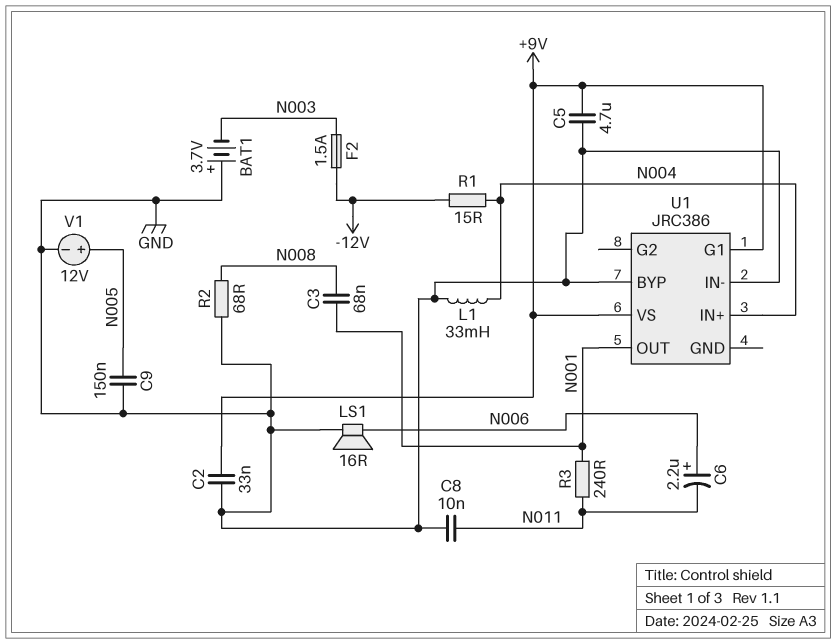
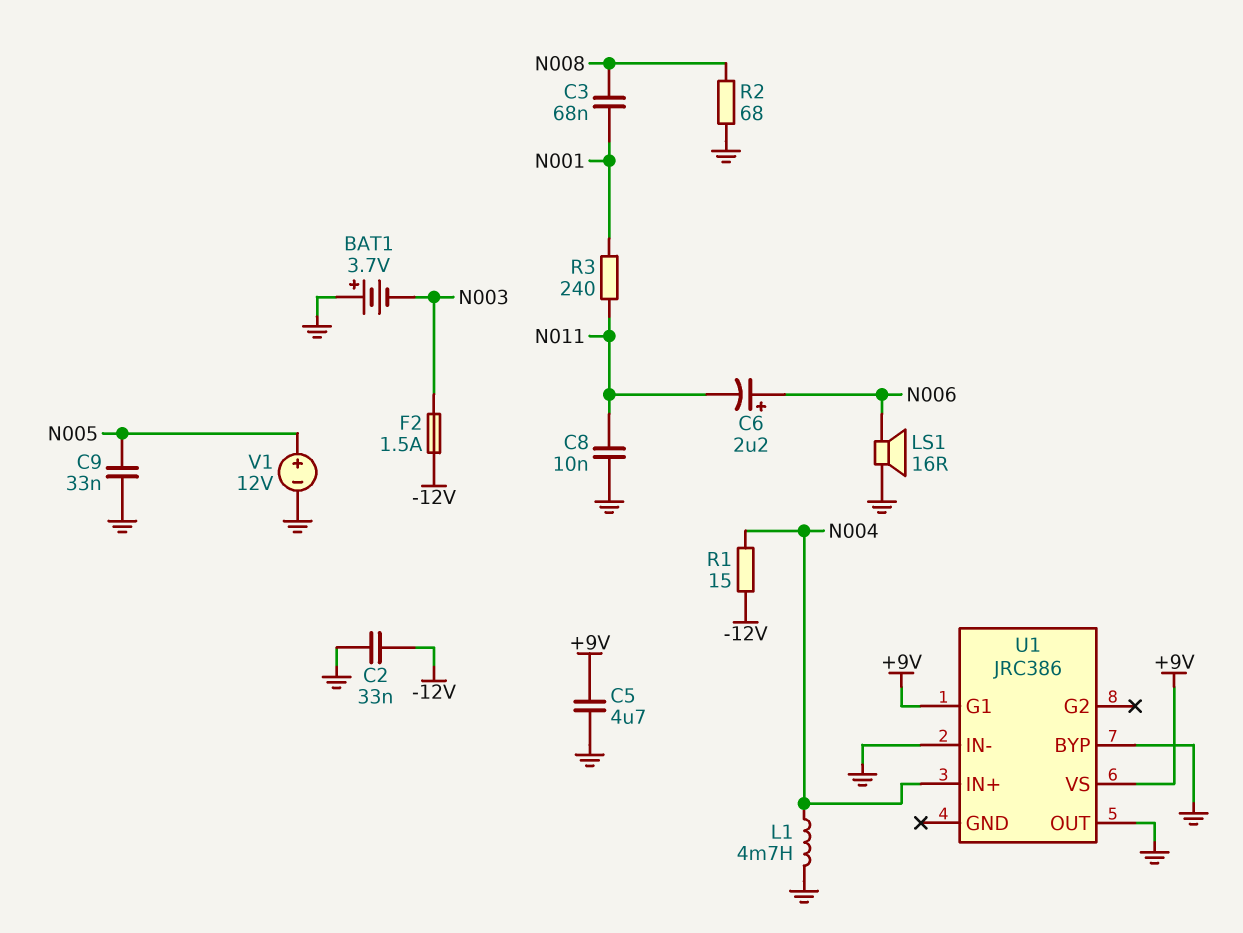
C2: 33nF (+9V, GND) -> 33nF (-12V, GND)
C9: 150nF (GND, N005) -> 33nF (GND, N005)
L1: 33mH (GND, N004) -> 4.7mH (GND, N004)
U1 pin OUT: N001 -> GND

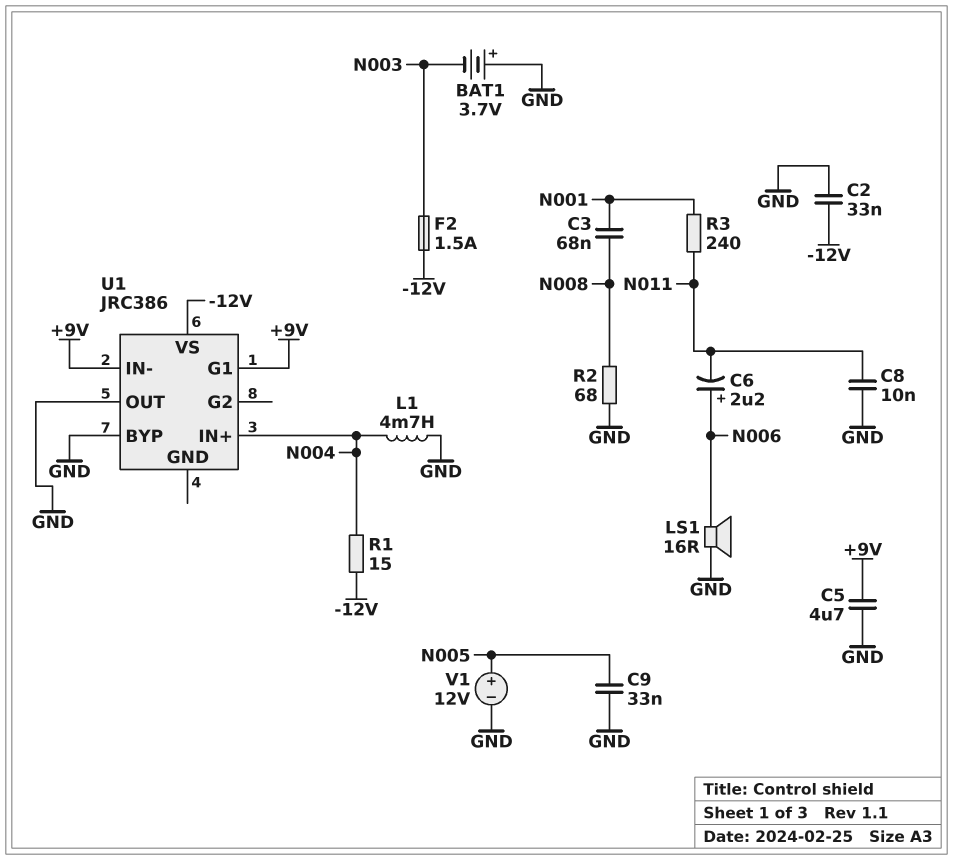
U1 pin IN-: GND -> +9V
U1 pin VS: +9V -> -12V

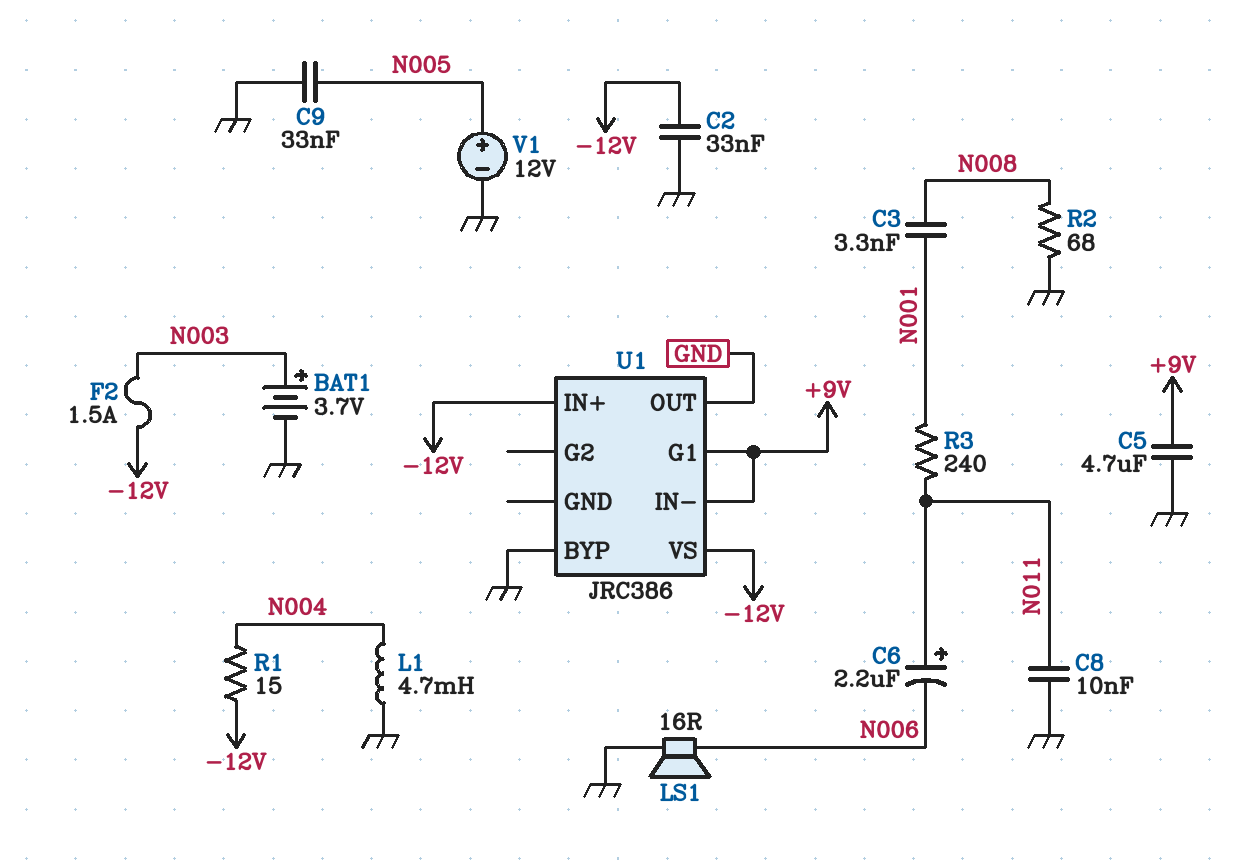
BAT1: 3.7V (plus GND, minus N003) -> 3.7V (plus N003, minus GND)
C3: 68nF (N001, N008) -> 3.3nF (N001, N008)
C6: 2.2uF (plus N006, minus N011) -> 2.2uF (plus N011, minus N006)
U1 pin IN+: N004 -> -12V

